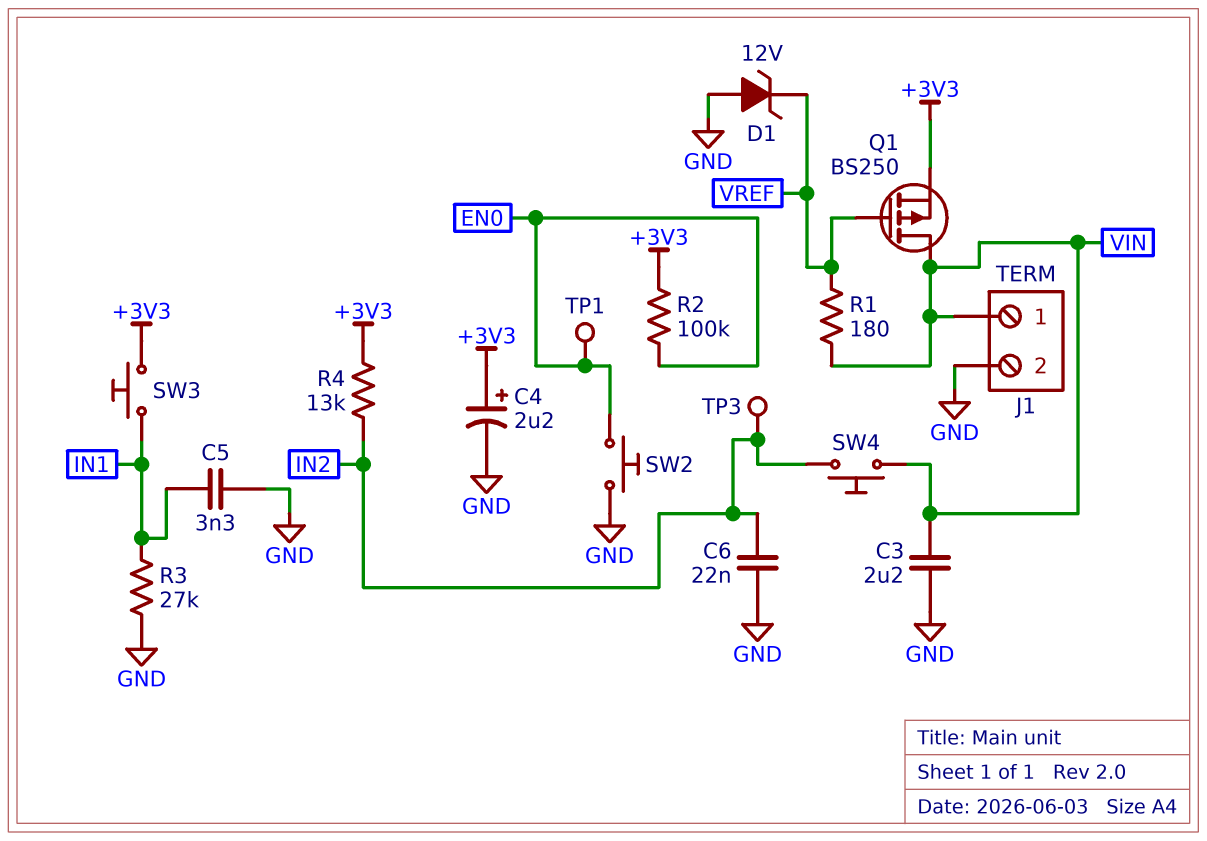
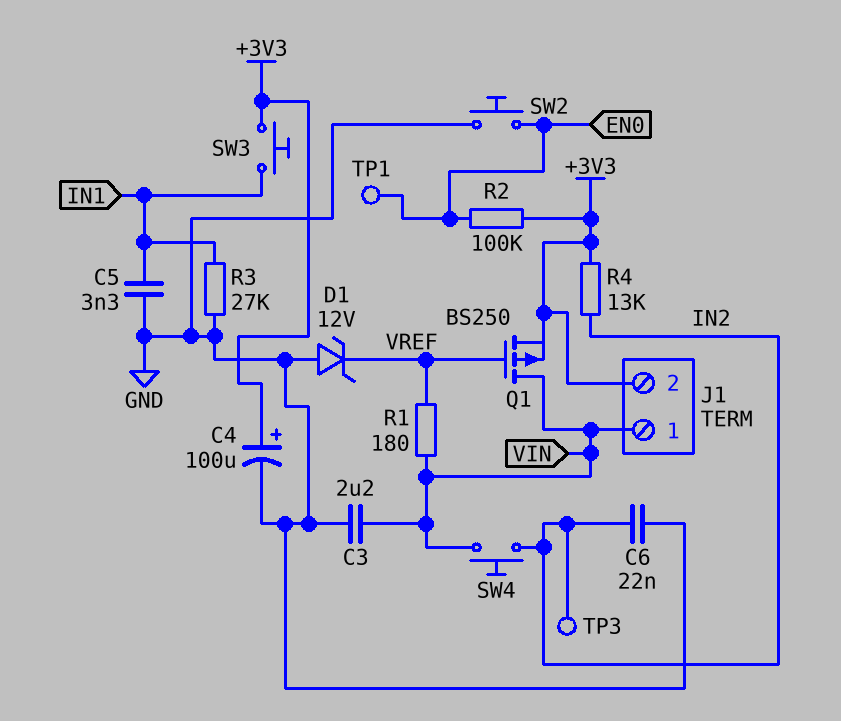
C4: 2.2uF (plus +3V3, minus GND) -> 100uF (plus +3V3, minus GND)
J1 pin 2: GND -> +3V3

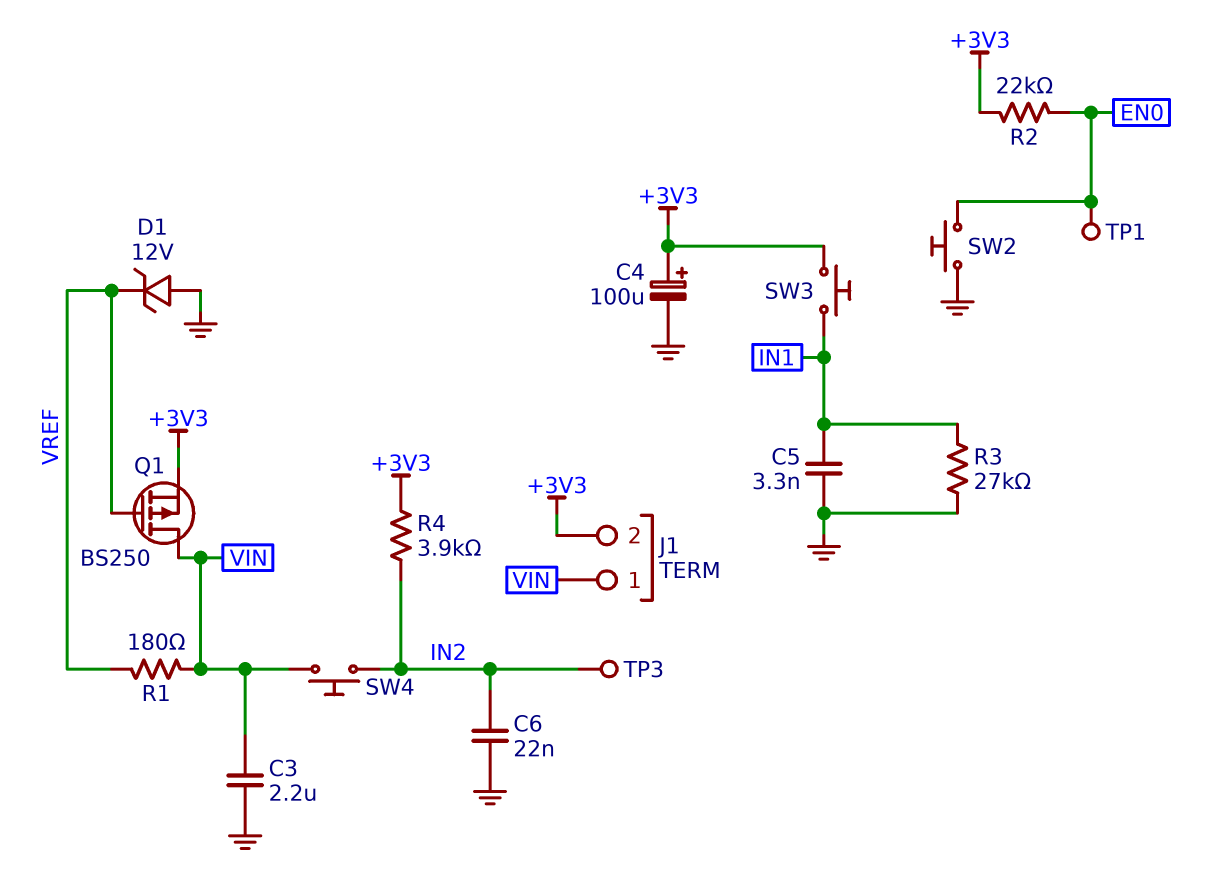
R2: 100k (+3V3, EN0) -> 22k (+3V3, EN0)
R4: 13k (+3V3, IN2) -> 3.9k (+3V3, IN2)

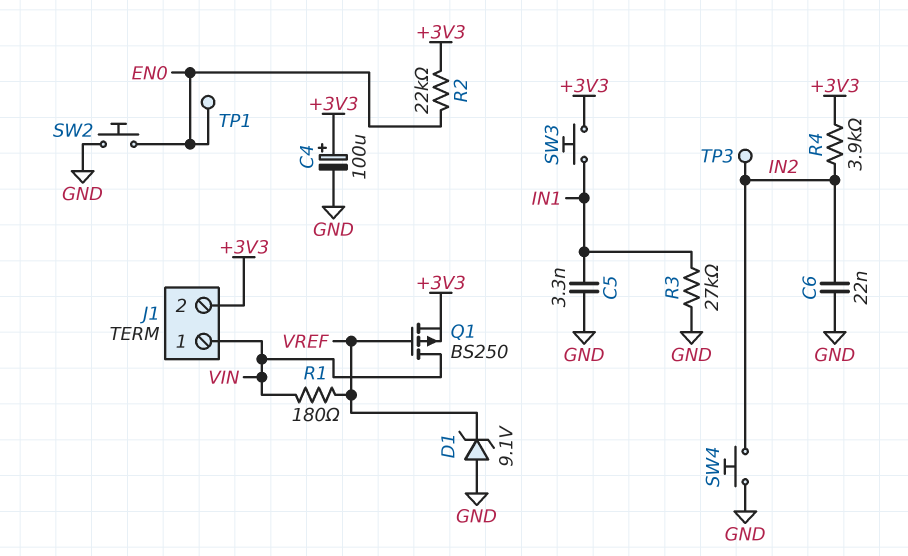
C3: 2.2uF (GND, VIN) -> none
D1: zener 12V (A GND, K VREF) -> zener 9.1V (A GND, K VREF)
SW4: button (IN2, VIN) -> button (GND, IN2)

